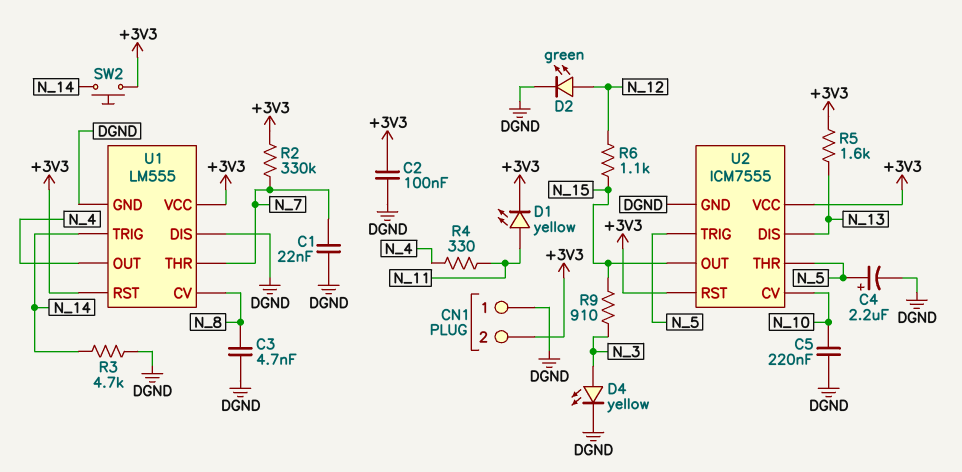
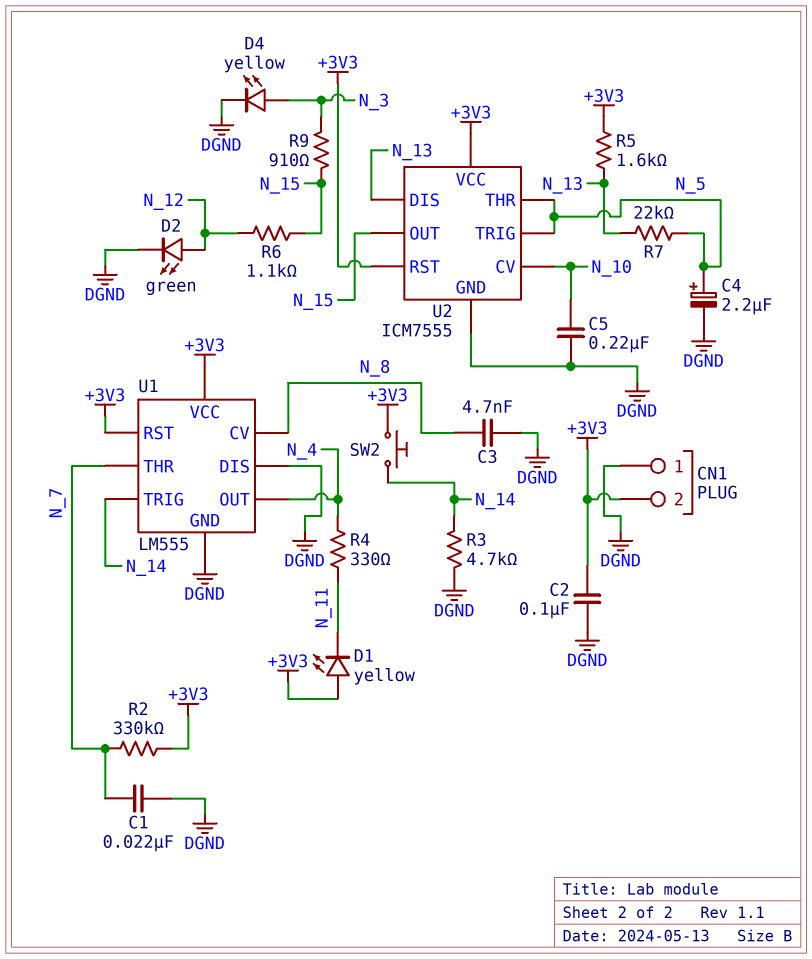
D1: LED yellow (A N_11, K +3V3) -> LED yellow (A +3V3, K N_11)
R7: none -> 22k (N_5, N_13)

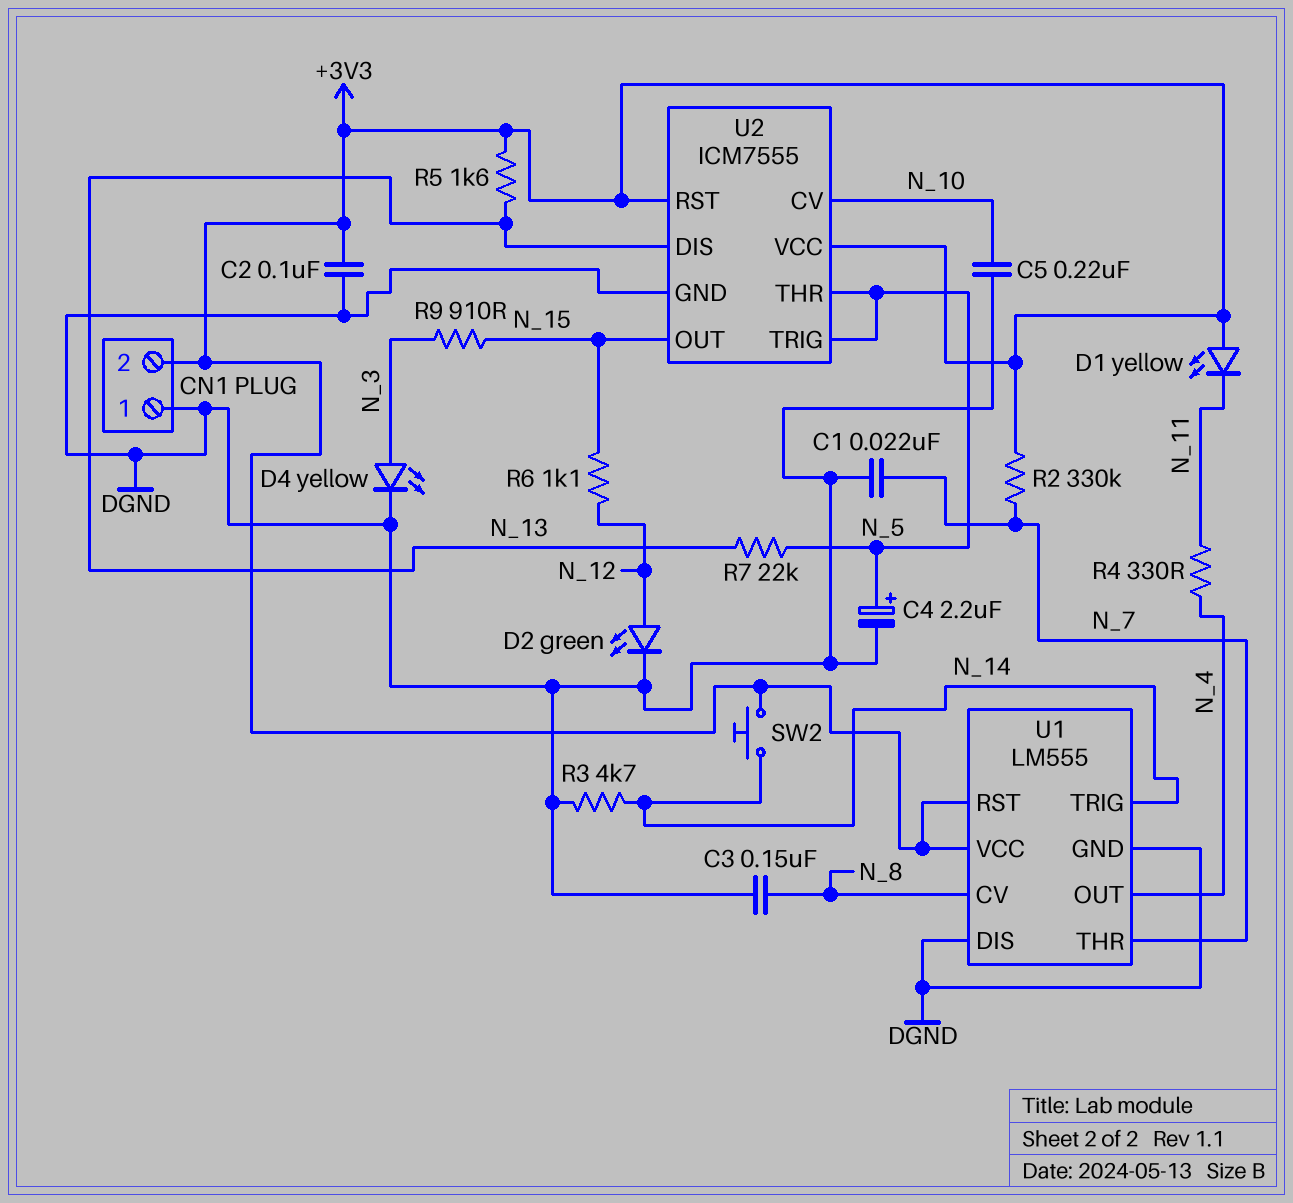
C3: 4.7nF (DGND, N_8) -> 150nF (DGND, N_8)

